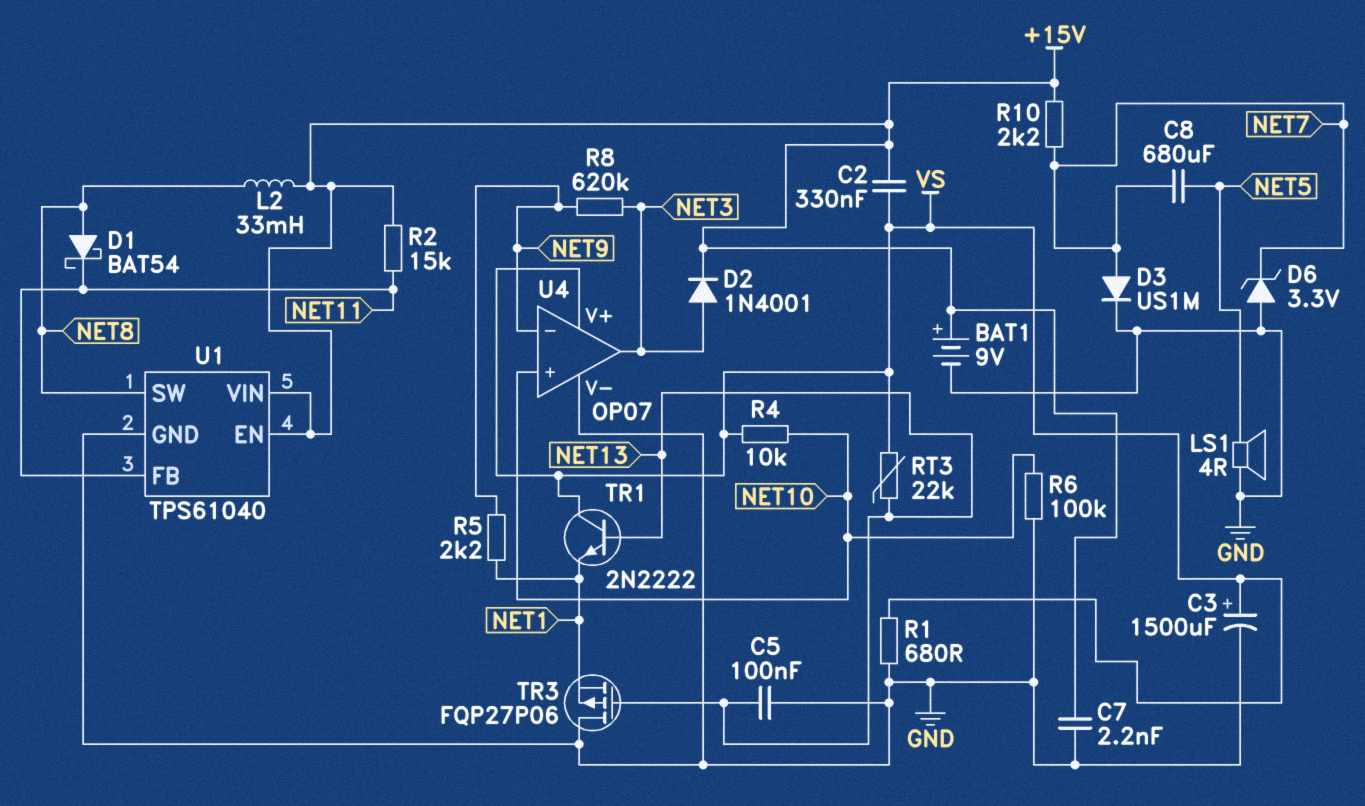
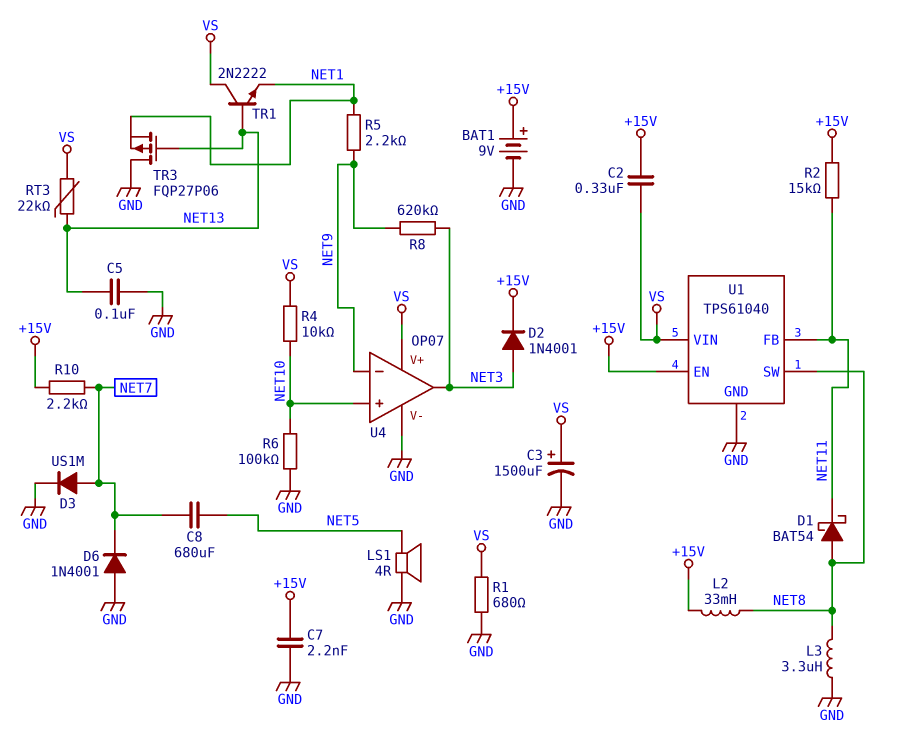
D6: zener 3.3V (A GND, K NET7) -> diode 1N4001 (A GND, K NET7)
L3: none -> 3.3uH (GND, NET8)
U1 pin VIN: +15V -> VS

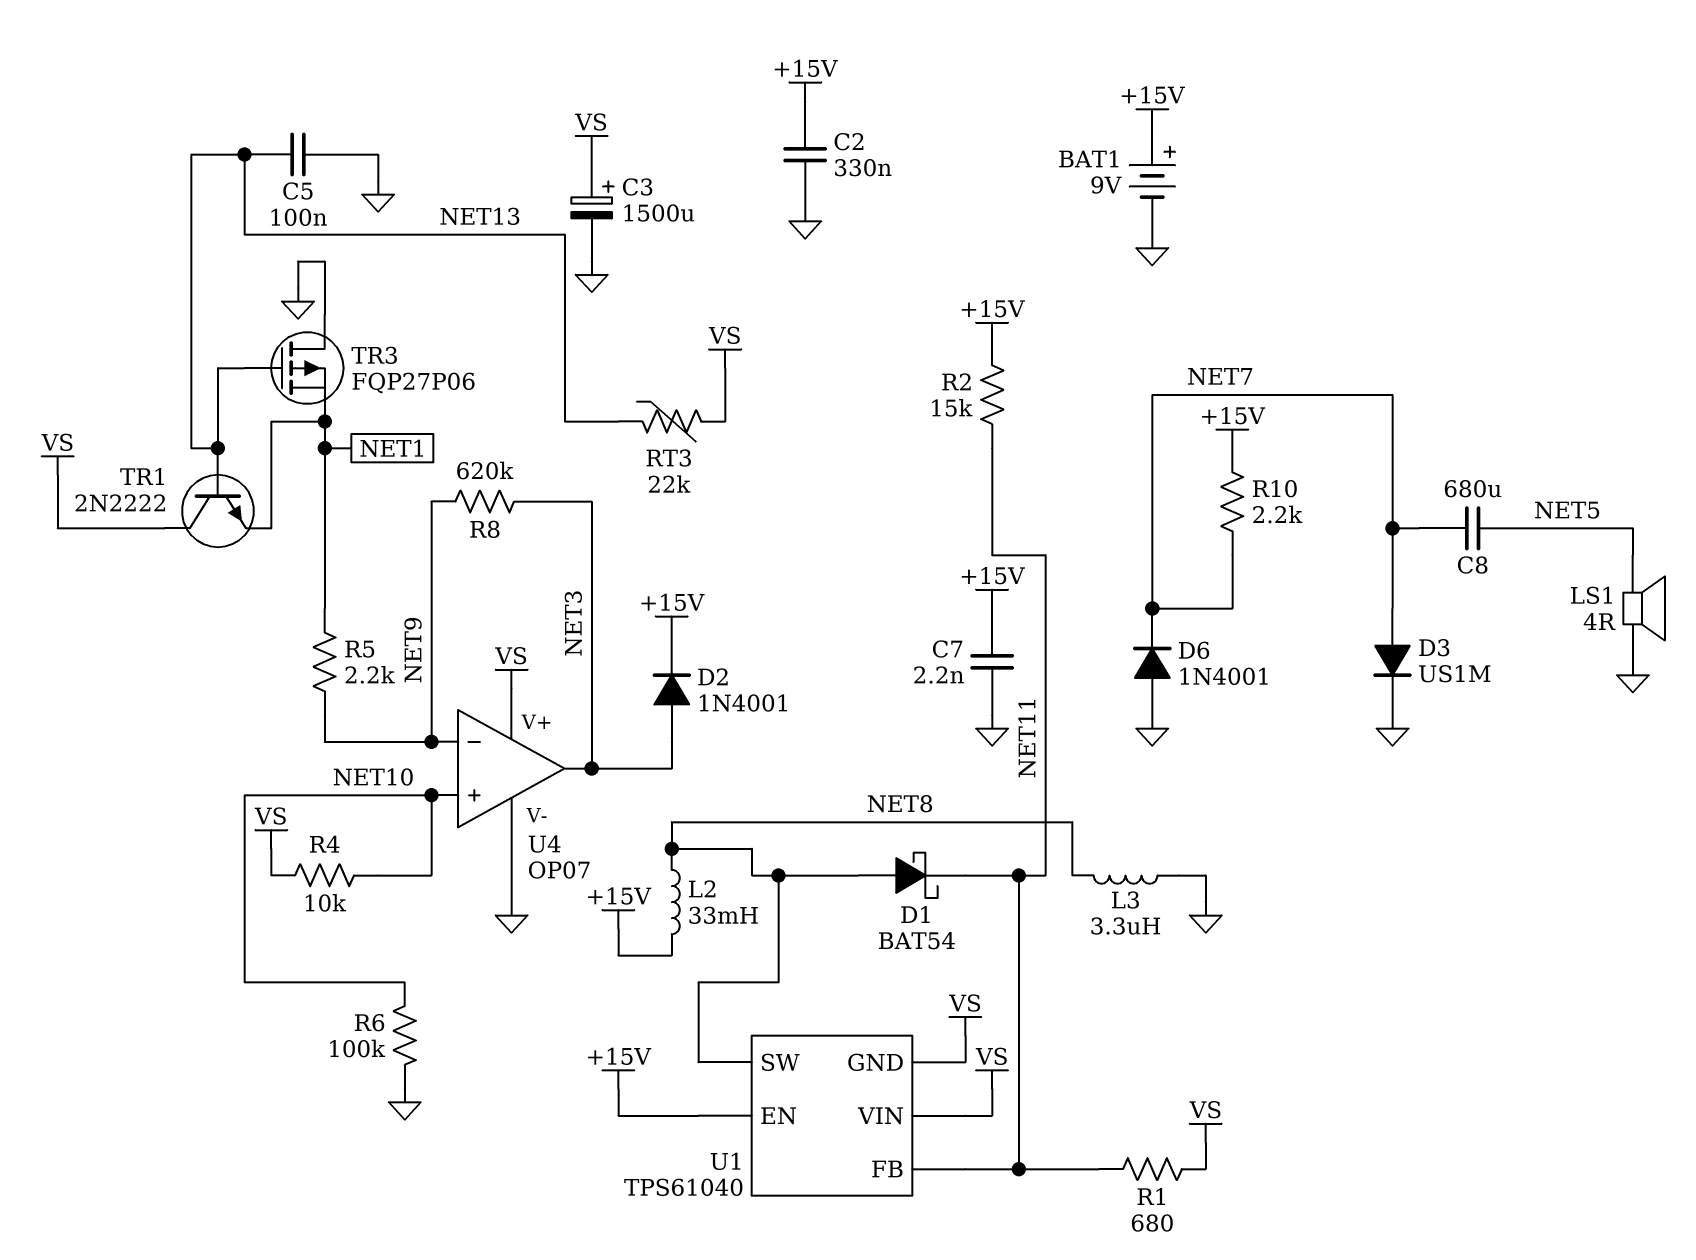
C2: 330nF (+15V, VS) -> 330nF (+15V, GND)
R1: 680 (GND, VS) -> 680 (NET11, VS)
U1 pin GND: GND -> VS

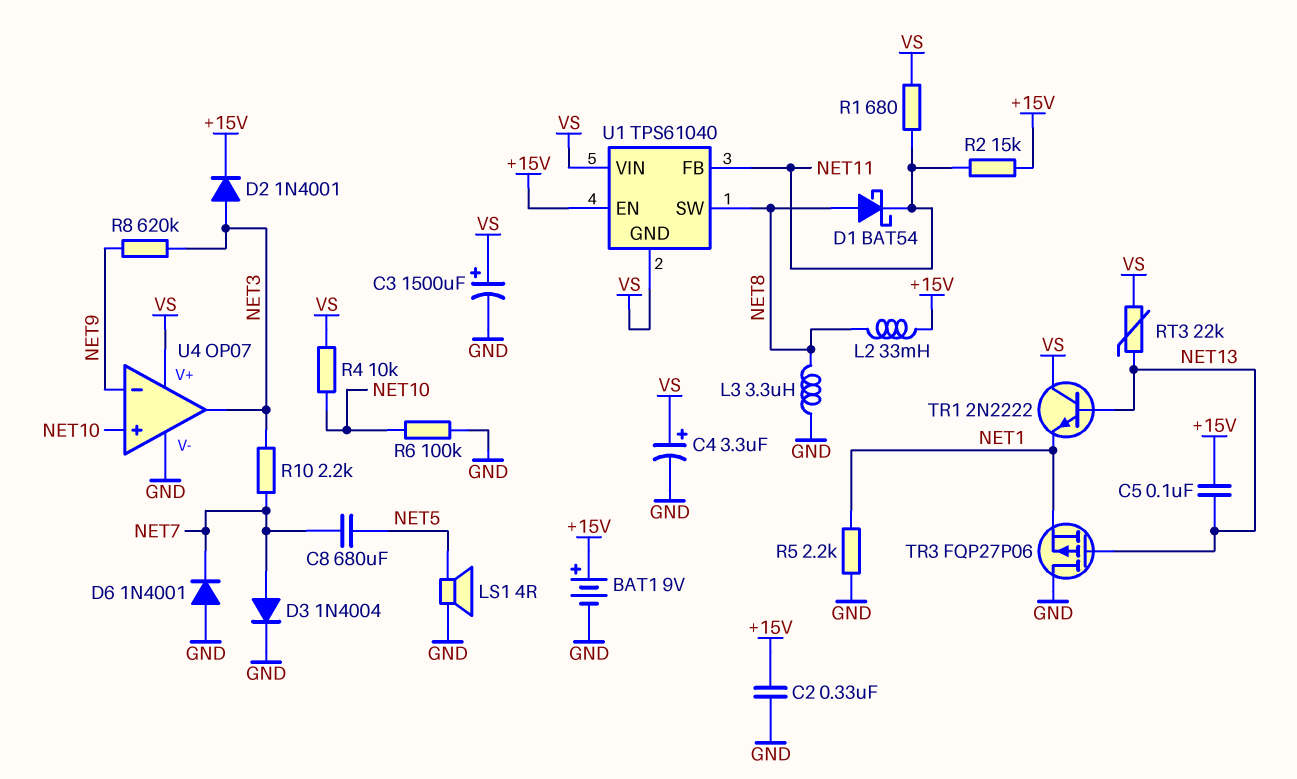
C4: none -> 3.3uF (plus VS, minus GND)
C5: 100nF (GND, NET13) -> 100nF (+15V, NET13)
C7: 2.2nF (+15V, GND) -> none
D3: diode US1M (A NET7, K GND) -> diode 1N4004 (A NET7, K GND)
R5: 2.2k (NET1, NET9) -> 2.2k (GND, NET1)
R10: 2.2k (+15V, NET7) -> 2.2k (NET3, NET7)

